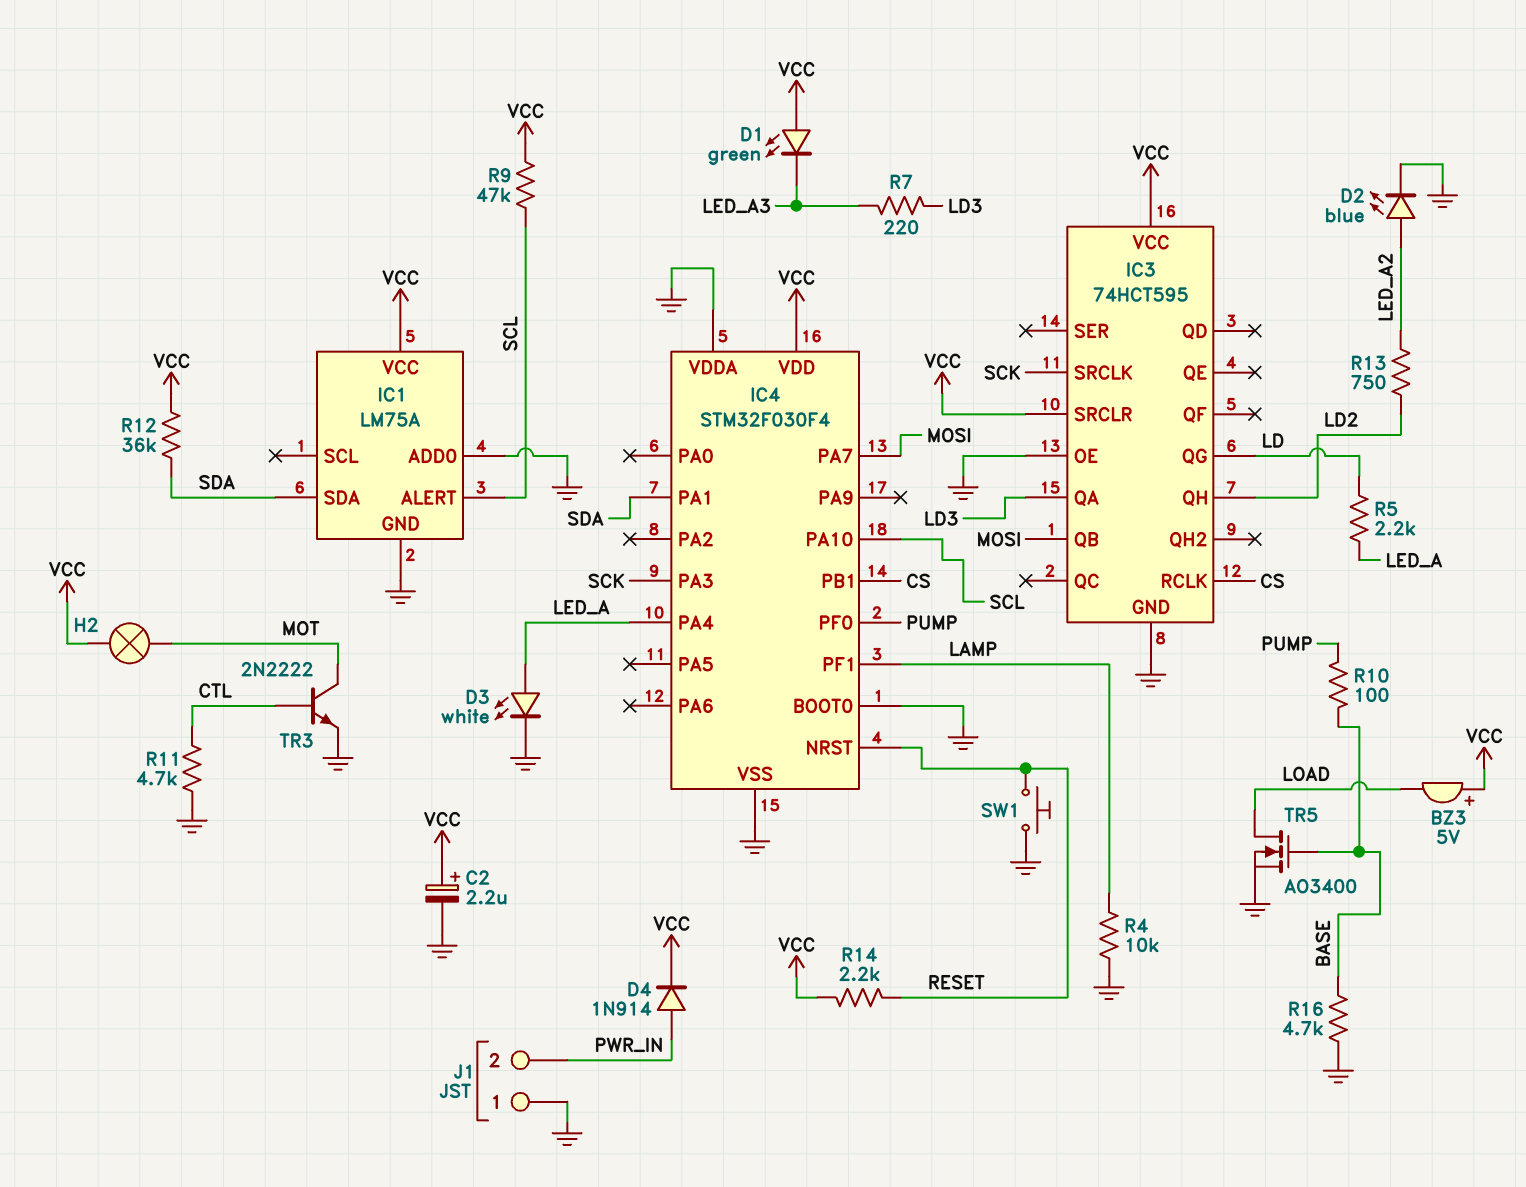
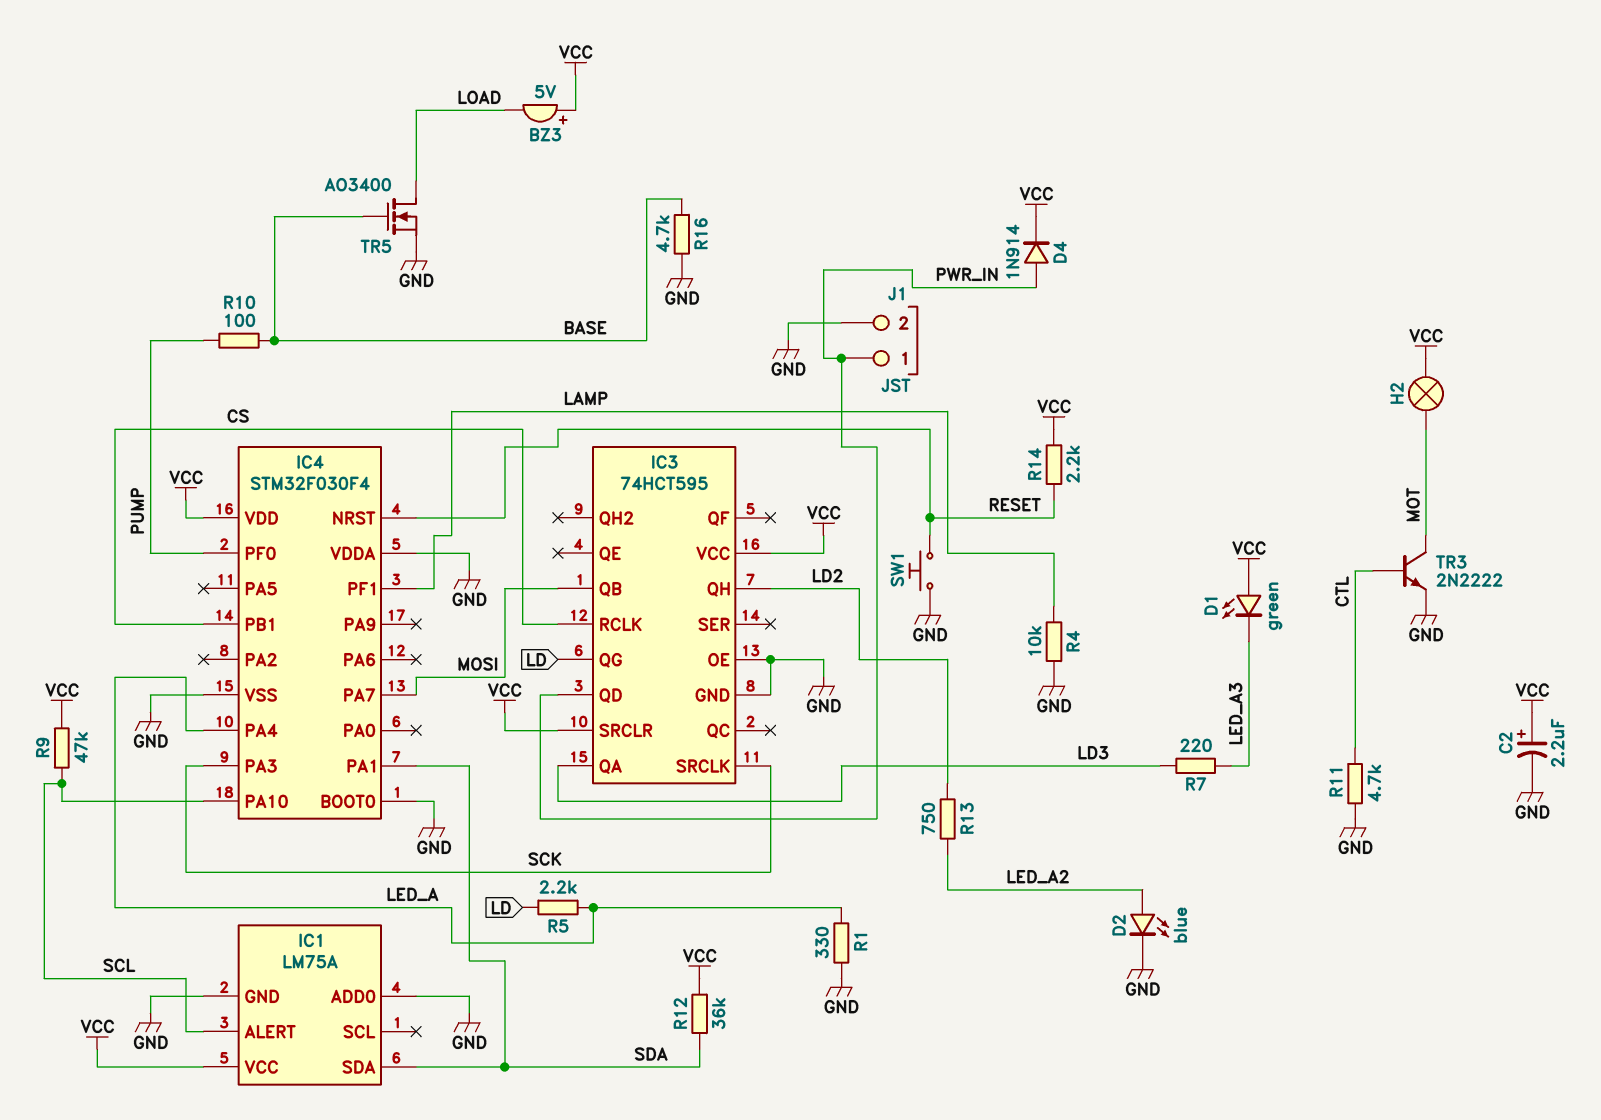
D3: LED white (A LED_A, K GND) -> none
IC3 pin QD: none -> PWR_IN
J1 pin 1: GND -> PWR_IN
J1 pin 2: PWR_IN -> GND
R1: none -> 330 (GND, LED_A)

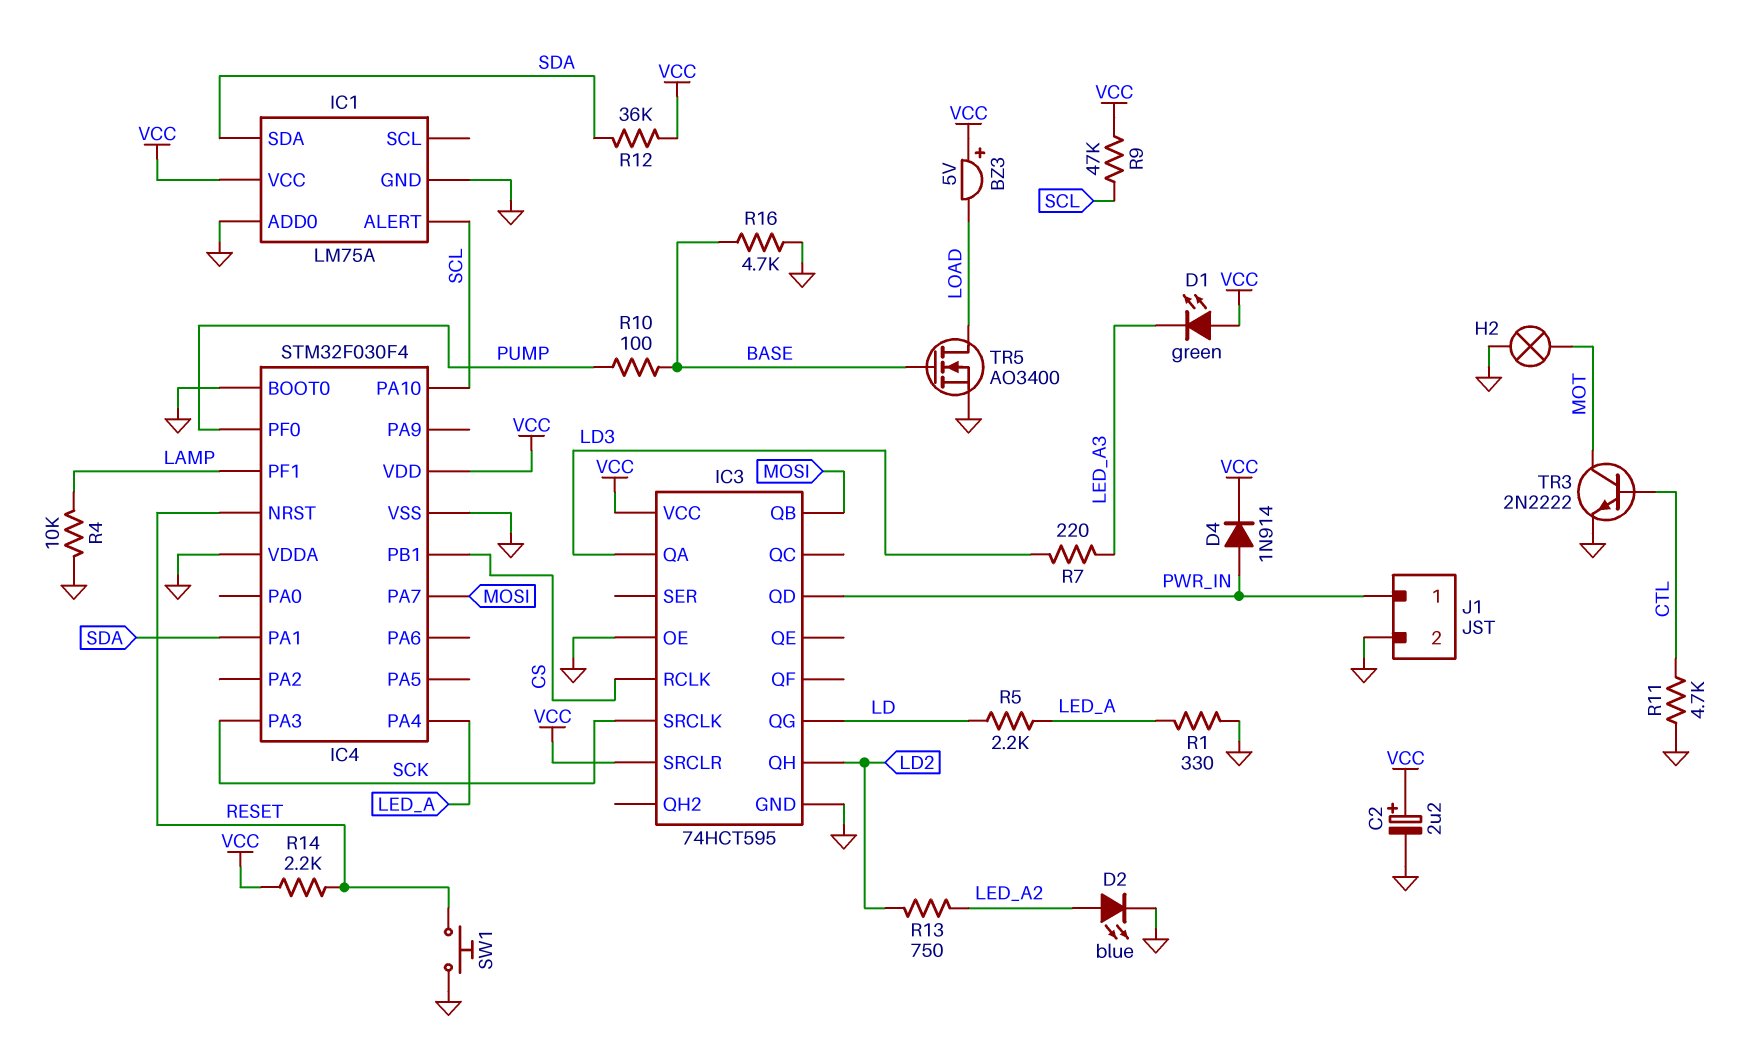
H2: lamp (MOT, VCC) -> lamp (GND, MOT)

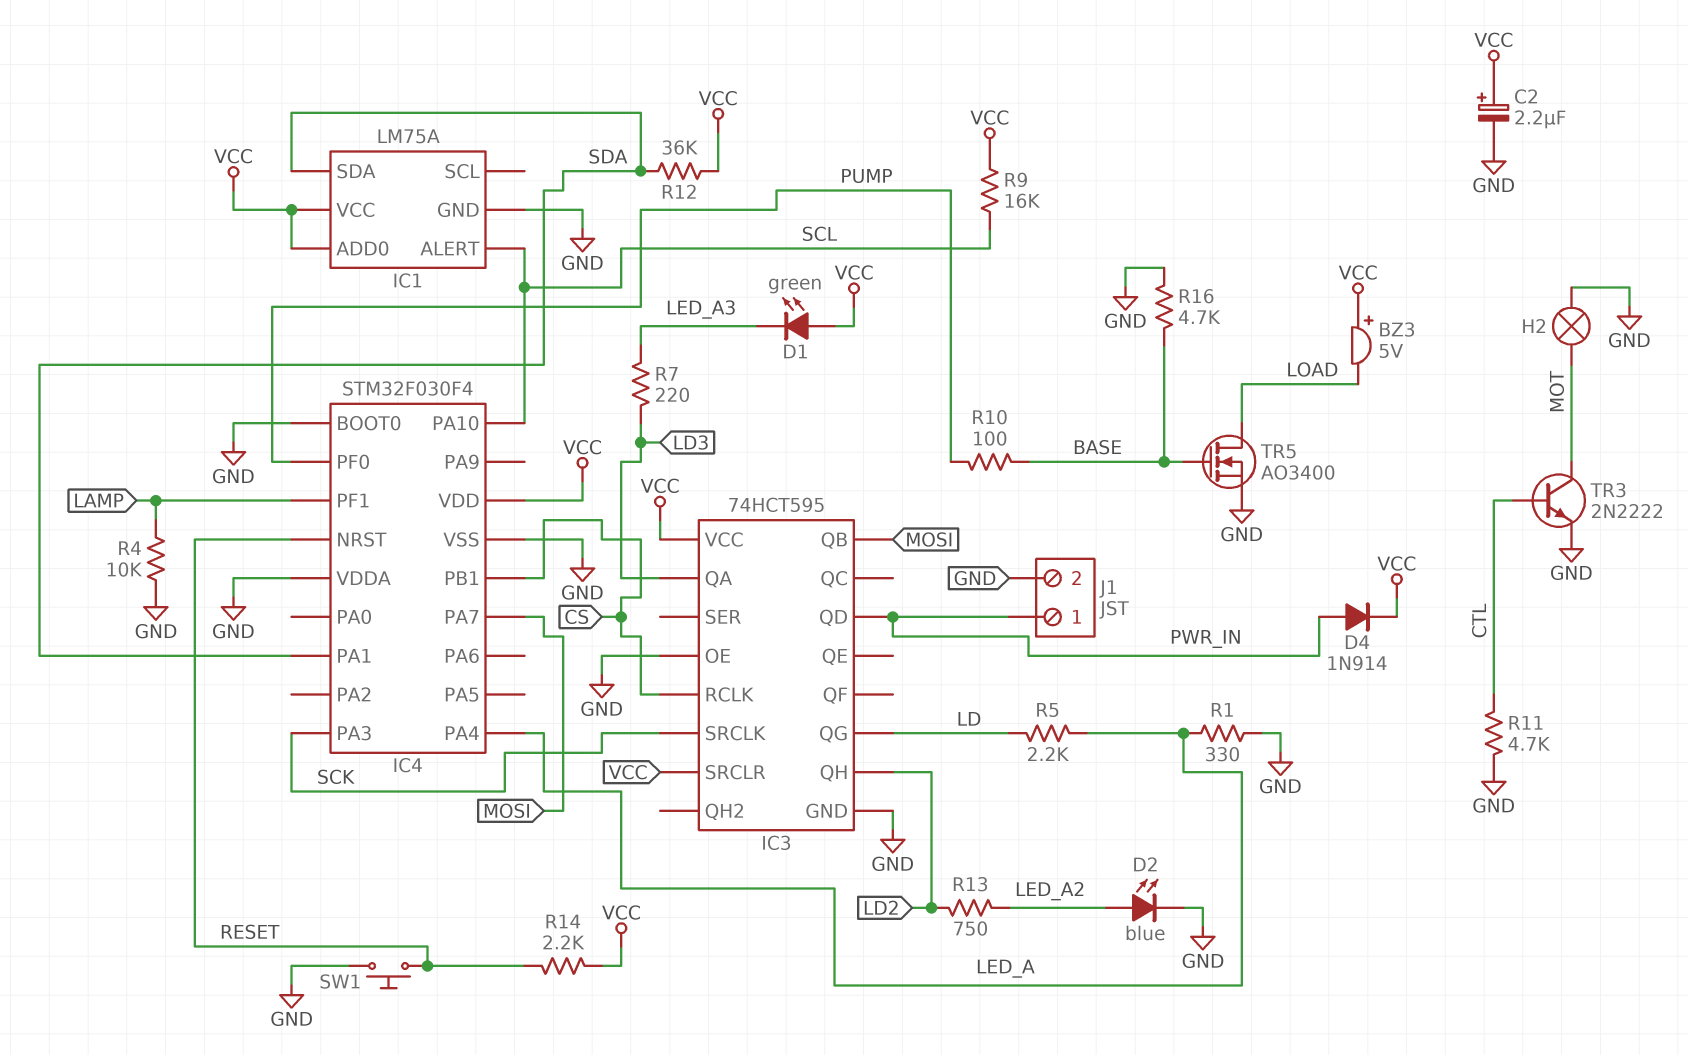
IC1 pin ADD0: GND -> VCC
R9: 47k (SCL, VCC) -> 16k (SCL, VCC)

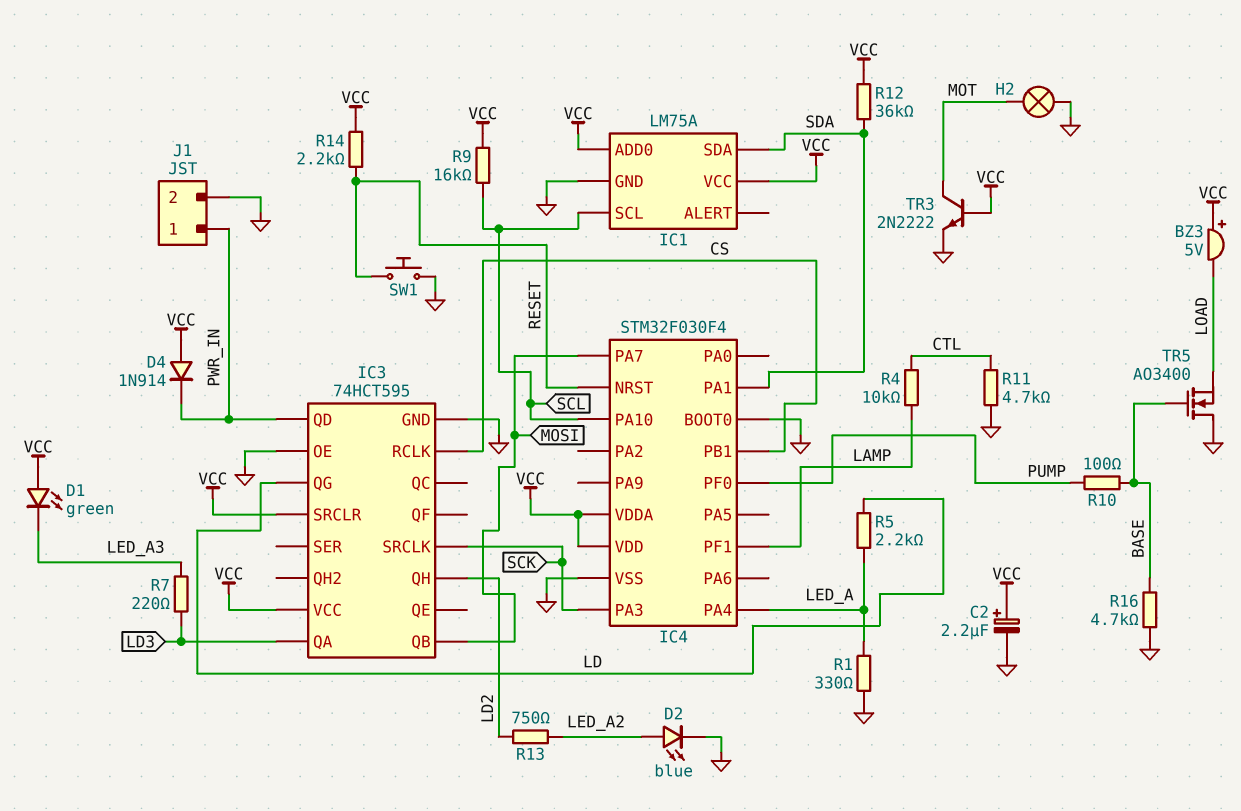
D4: diode 1N914 (A PWR_IN, K VCC) -> diode 1N914 (A VCC, K PWR_IN)
IC1 pin ALERT: SCL -> none
IC1 pin SCL: none -> SCL
IC4 pin VDDA: GND -> VCC
R4: 10k (GND, LAMP) -> 10k (CTL, LAMP)
TR3: NPN 2N2222 (B CTL, C MOT, E GND) -> NPN 2N2222 (B VCC, C MOT, E GND)
TR5: NMOS AO3400 (G BASE, D LOAD, S GND) -> NMOS AO3400 (G BASE, D GND, S LOAD)

